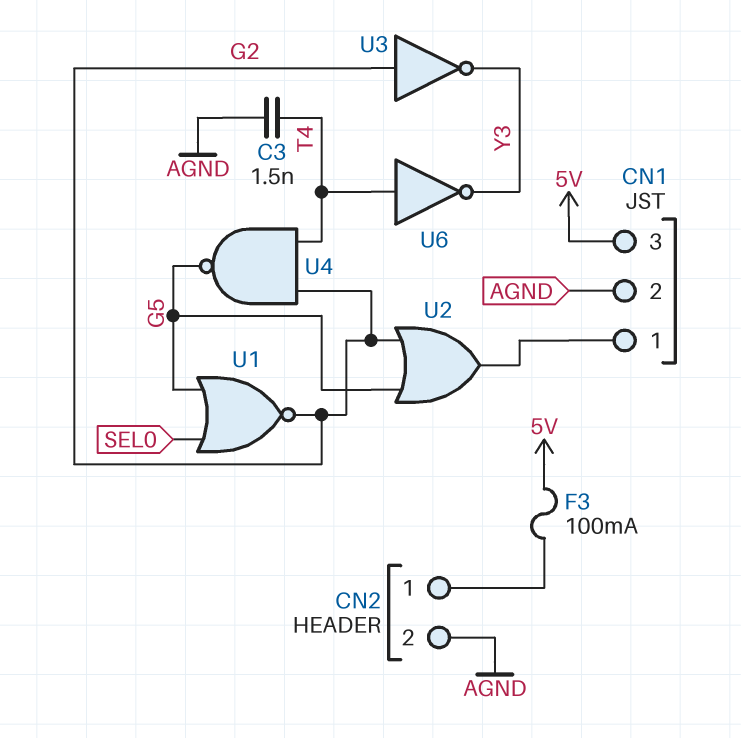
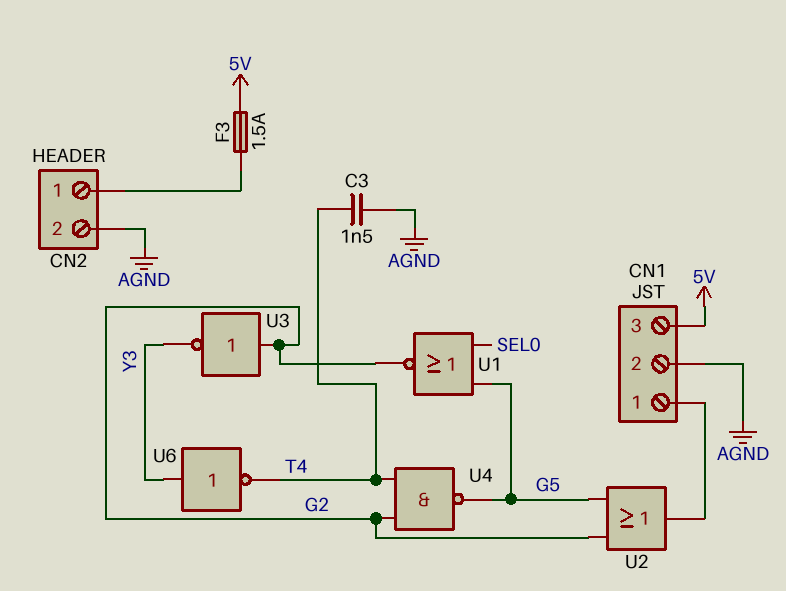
F3: 100mA (5V, CN2/1) -> 1.5A (5V, CN2/1)
U6: NOT (in T4, out Y3) -> NOT (in Y3, out T4)

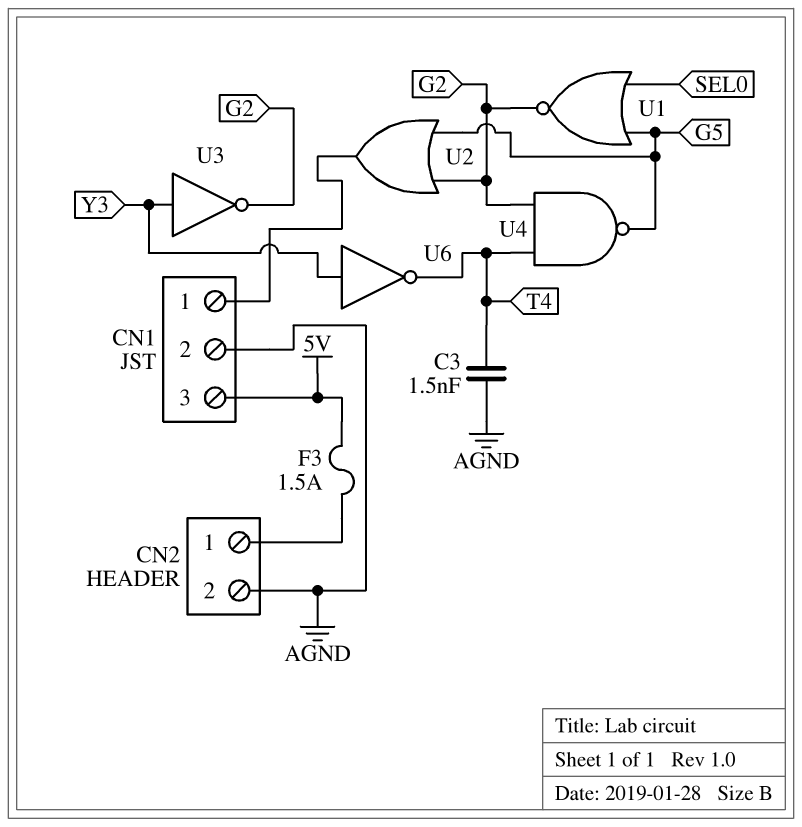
U3: NOT (in G2, out Y3) -> NOT (in Y3, out G2)

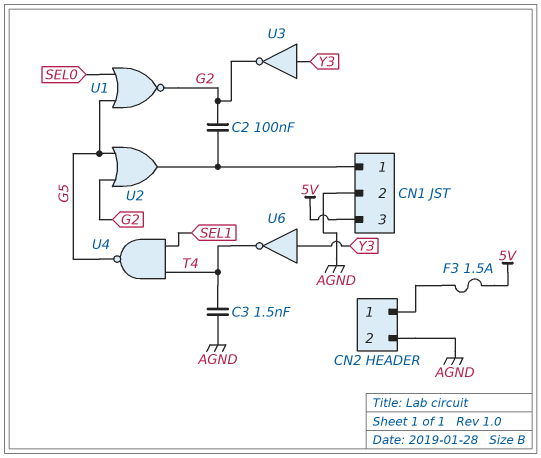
C2: none -> 100nF (CN1/1, G2)
U4: NAND (in G2, in T4, out G5) -> NAND (in SEL1, in T4, out G5)

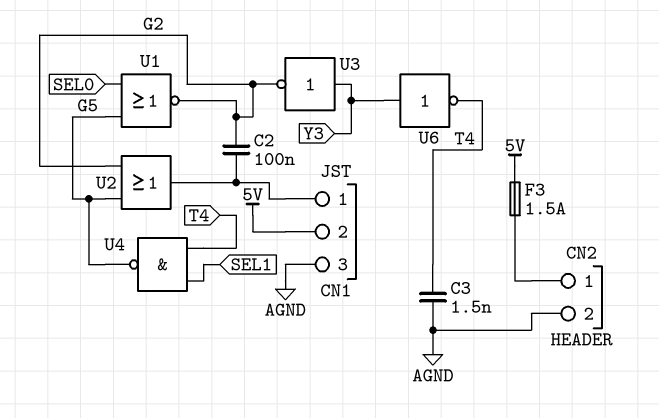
CN1 pin 2: AGND -> 5V
CN1 pin 3: 5V -> AGND

